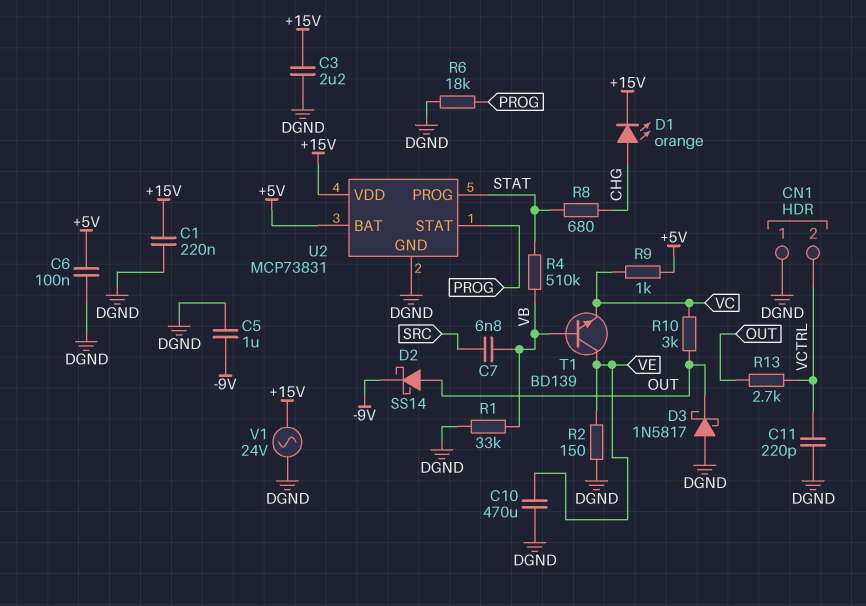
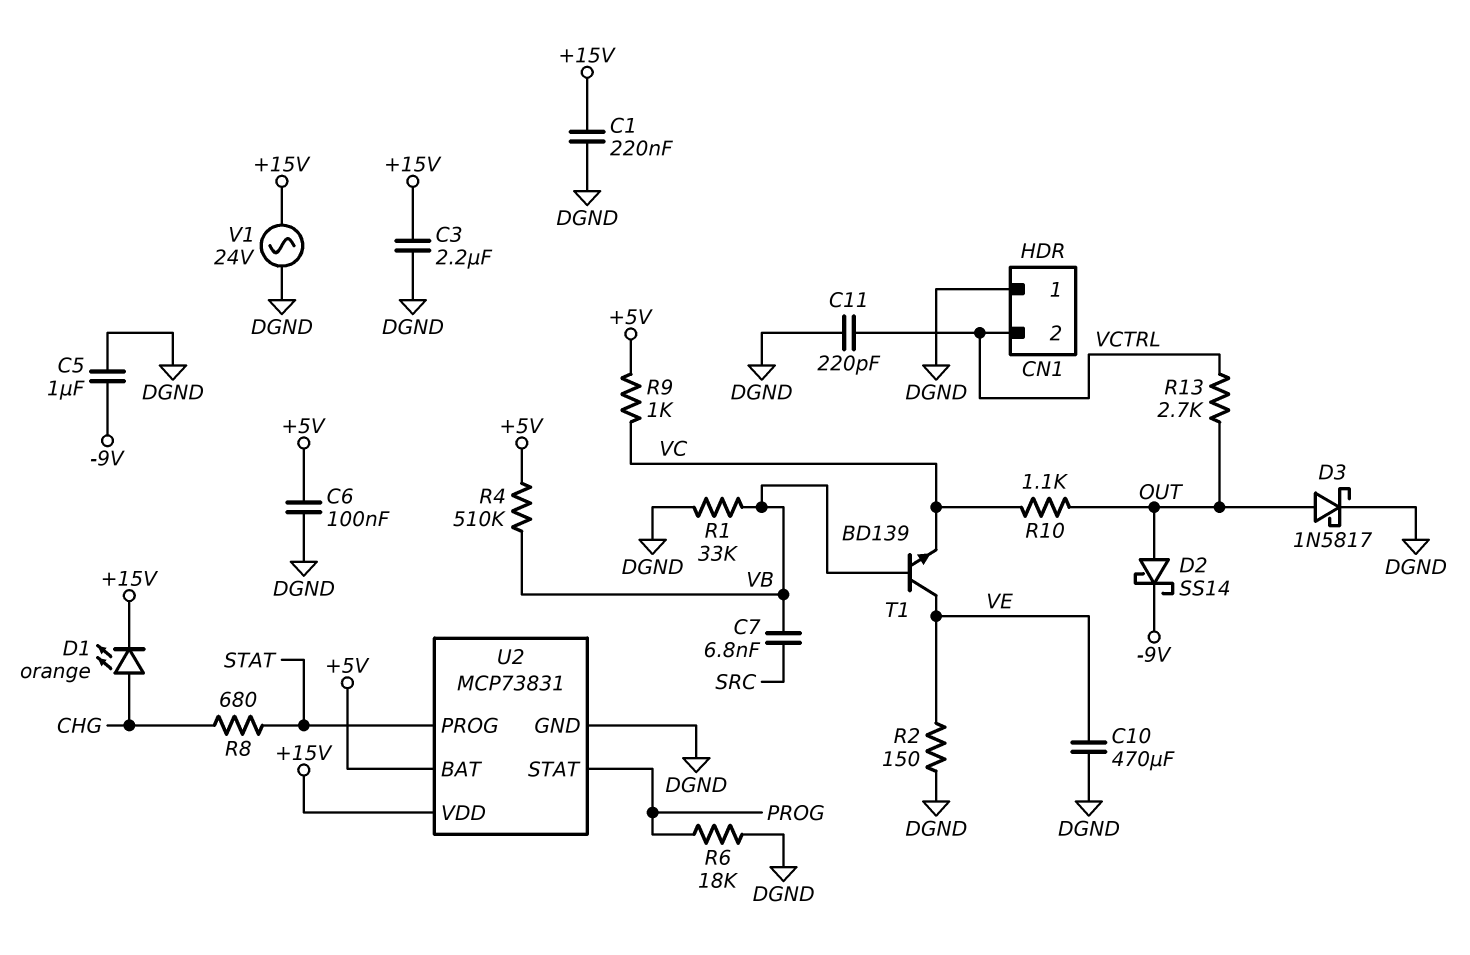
D3: schottky 1N5817 (A DGND, K OUT) -> schottky 1N5817 (A OUT, K DGND)
R4: 510k (STAT, VB) -> 510k (+5V, VB)
R10: 3k (OUT, VC) -> 1.1k (OUT, VC)

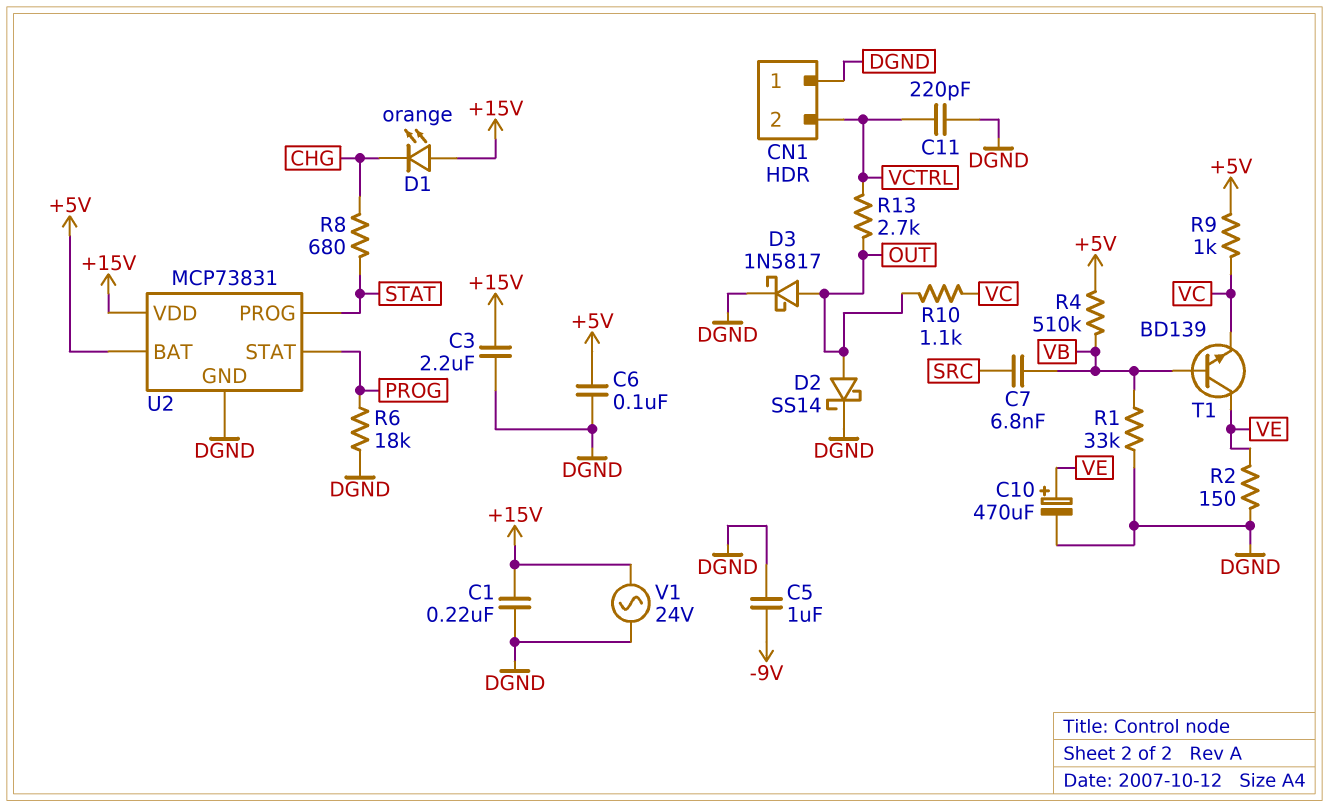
C10: 470uF (DGND, VE) -> 470uF (plus VE, minus DGND)
D1: LED orange (A CHG, K +15V) -> LED orange (A +15V, K CHG)
D2: schottky SS14 (A OUT, K -9V) -> schottky SS14 (A OUT, K DGND)

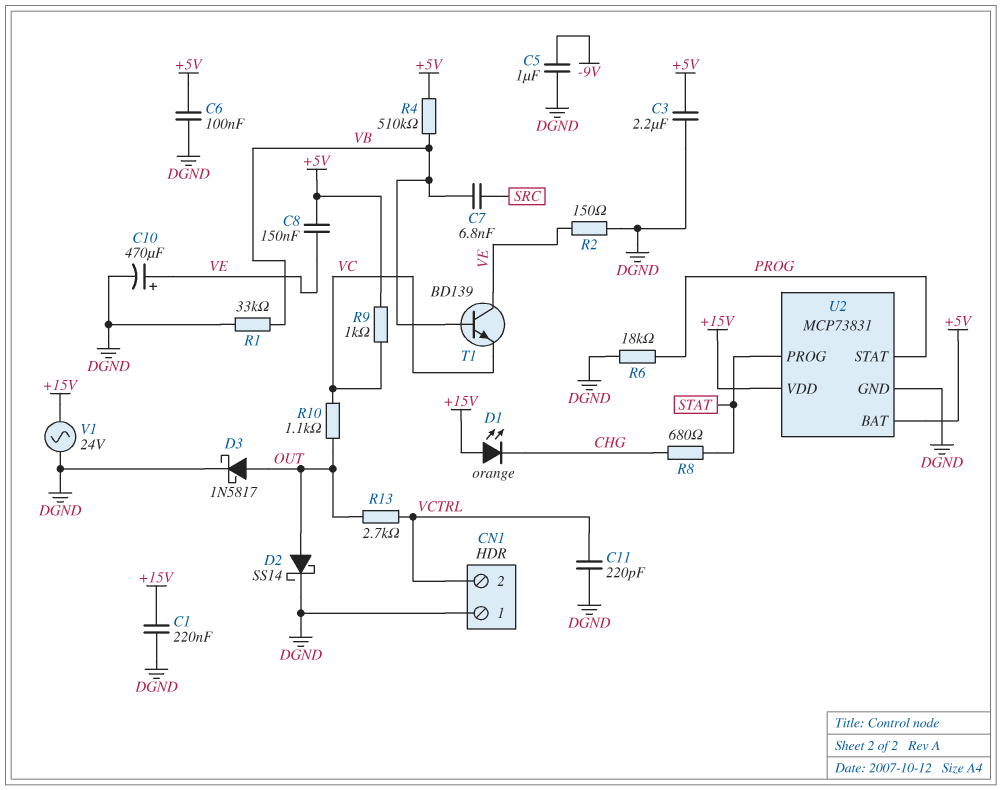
C3: 2.2uF (+15V, DGND) -> 2.2uF (+5V, DGND)
C8: none -> 150nF (+5V, VE)

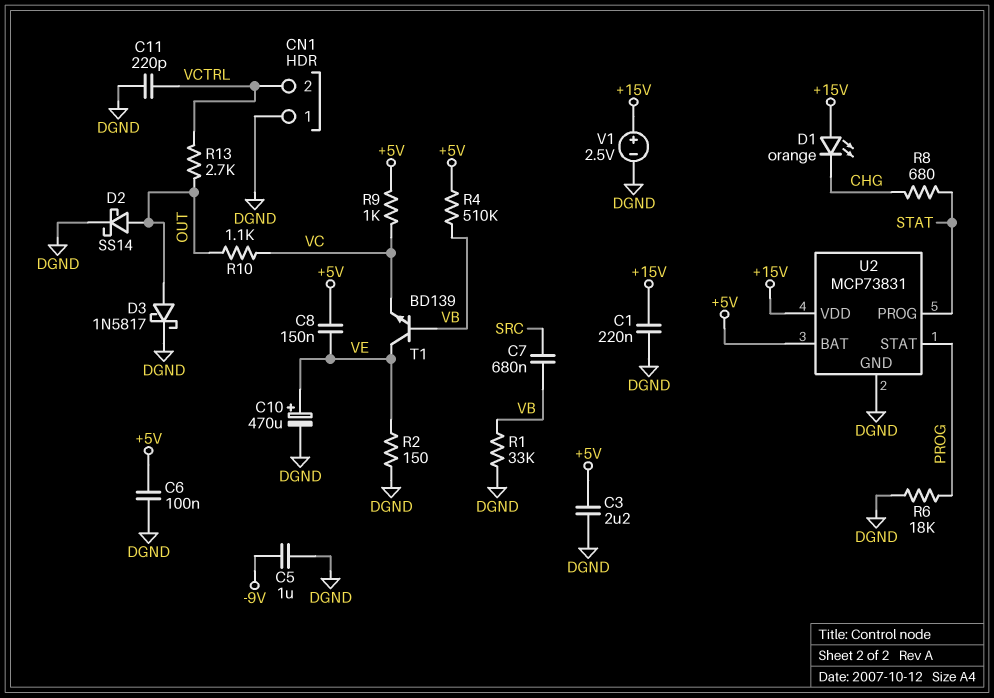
C7: 6.8nF (SRC, VB) -> 680nF (SRC, VB)
V1: AC 24V (+15V, DGND) -> 2.5V (plus +15V, minus DGND)

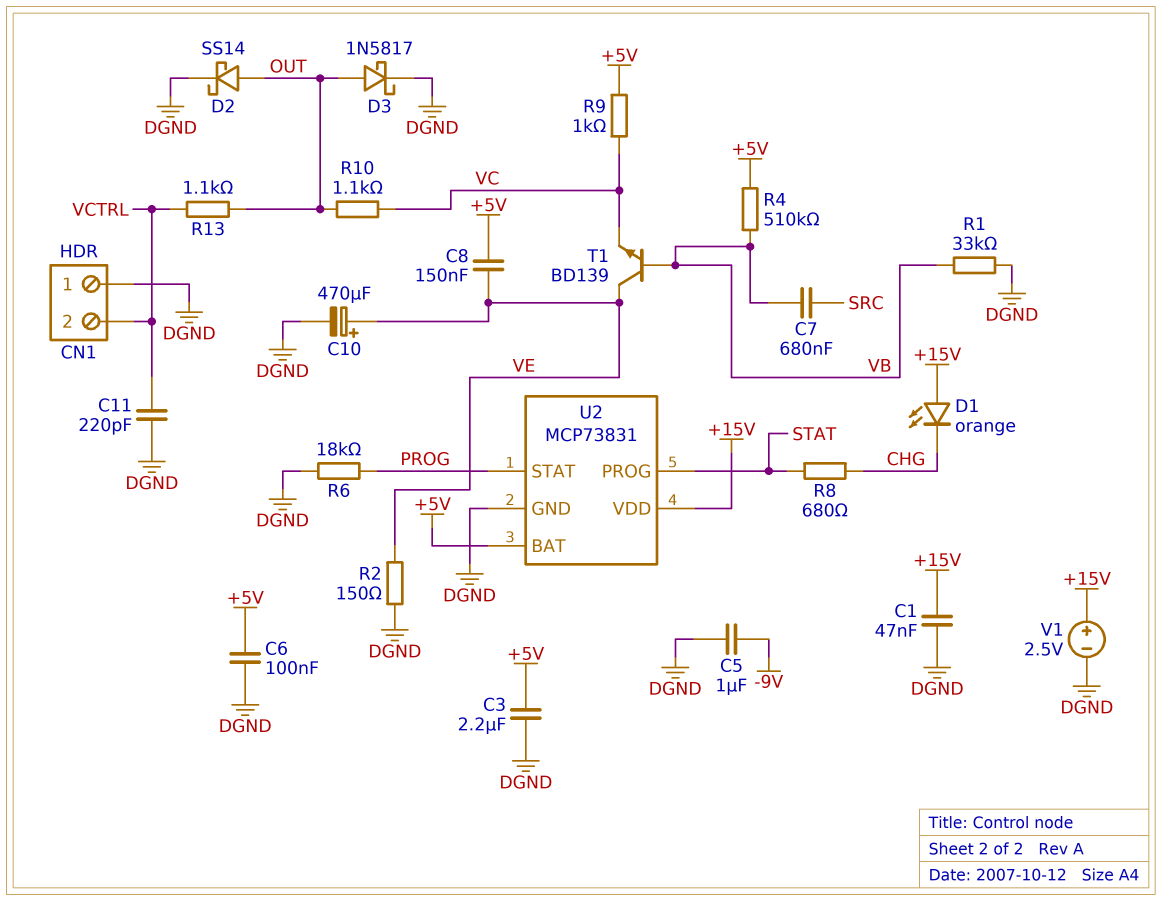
C1: 220nF (+15V, DGND) -> 47nF (+15V, DGND)
R13: 2.7k (OUT, VCTRL) -> 1.1k (OUT, VCTRL)

